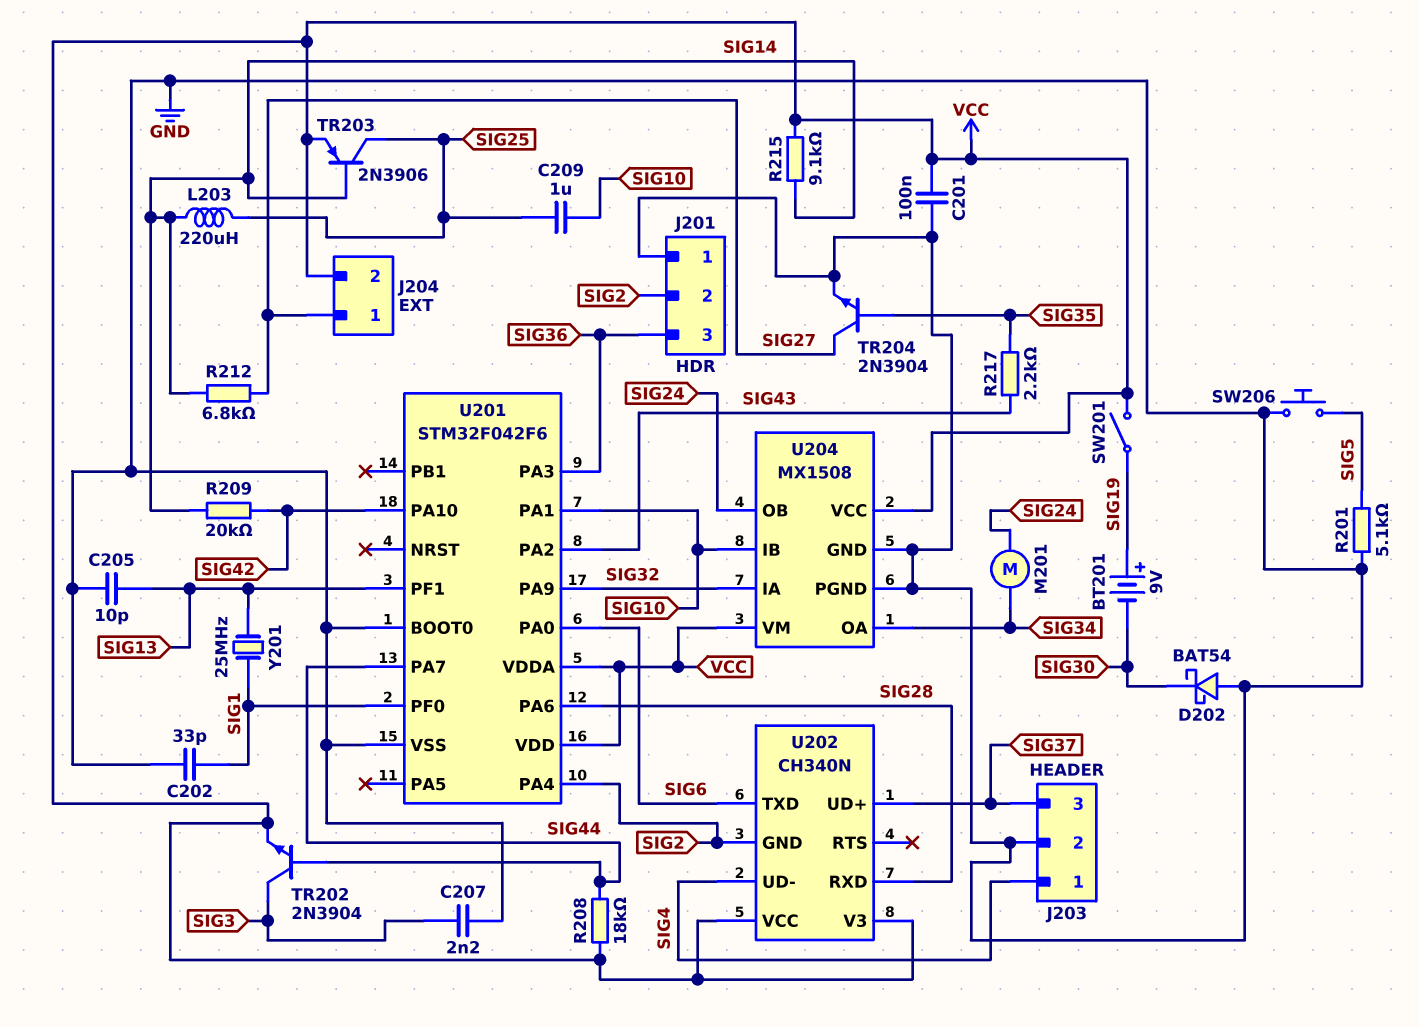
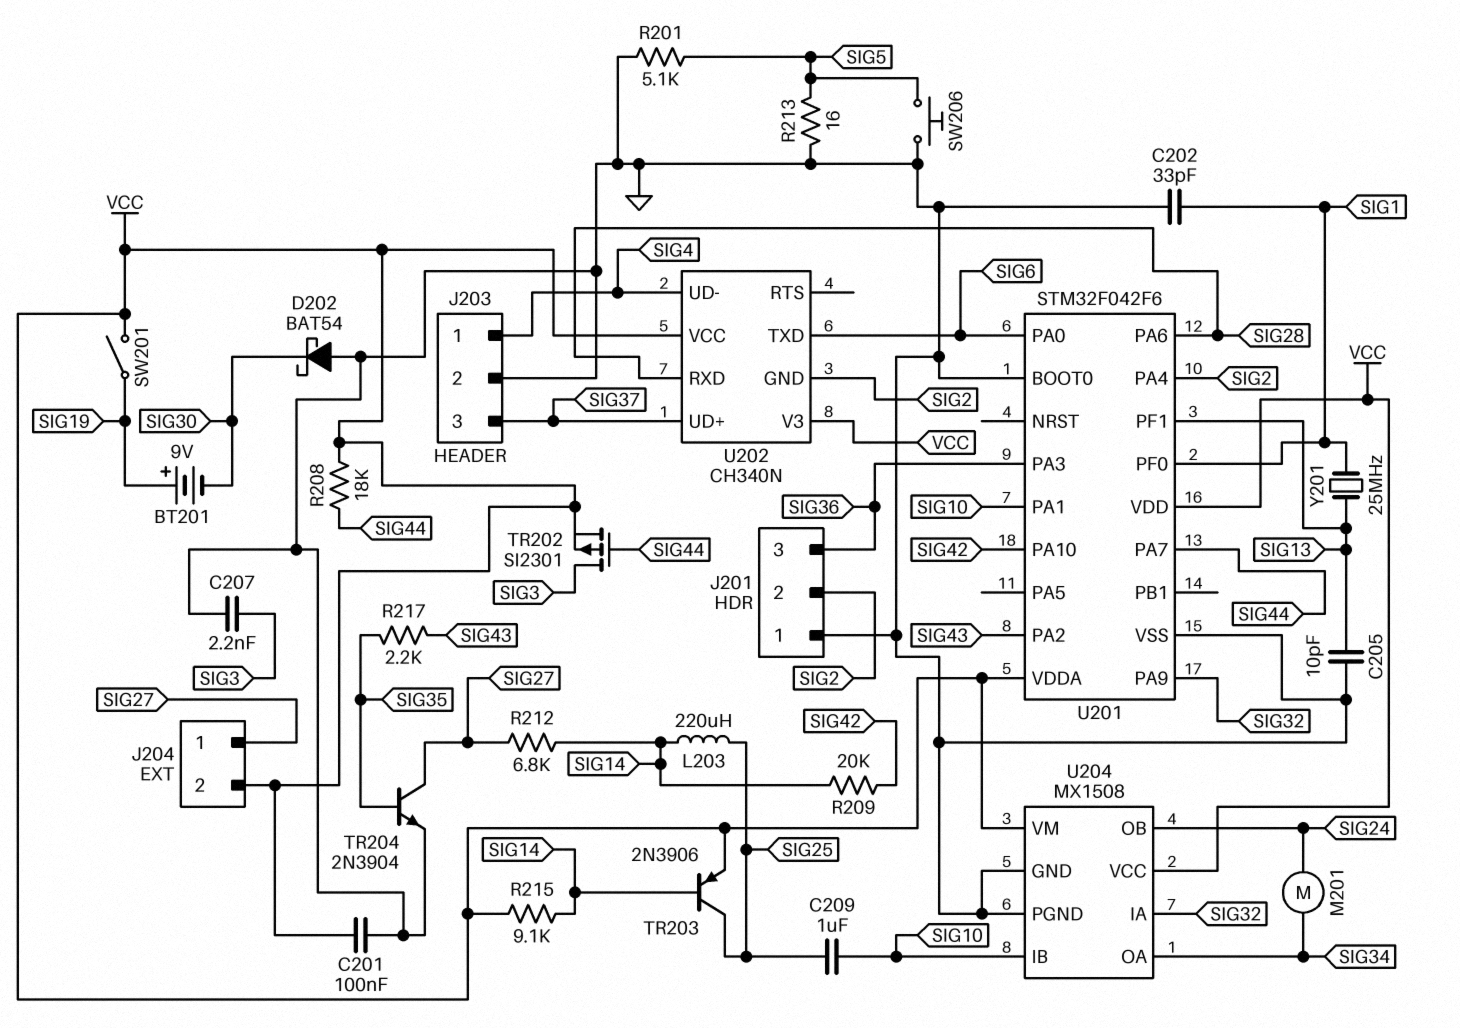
R213: none -> 16 (GND, SIG5)
TR202: NPN 2N3904 (B SIG44, C SIG3, E VCC) -> PMOS SI2301 (G SIG44, D SIG3, S VCC)

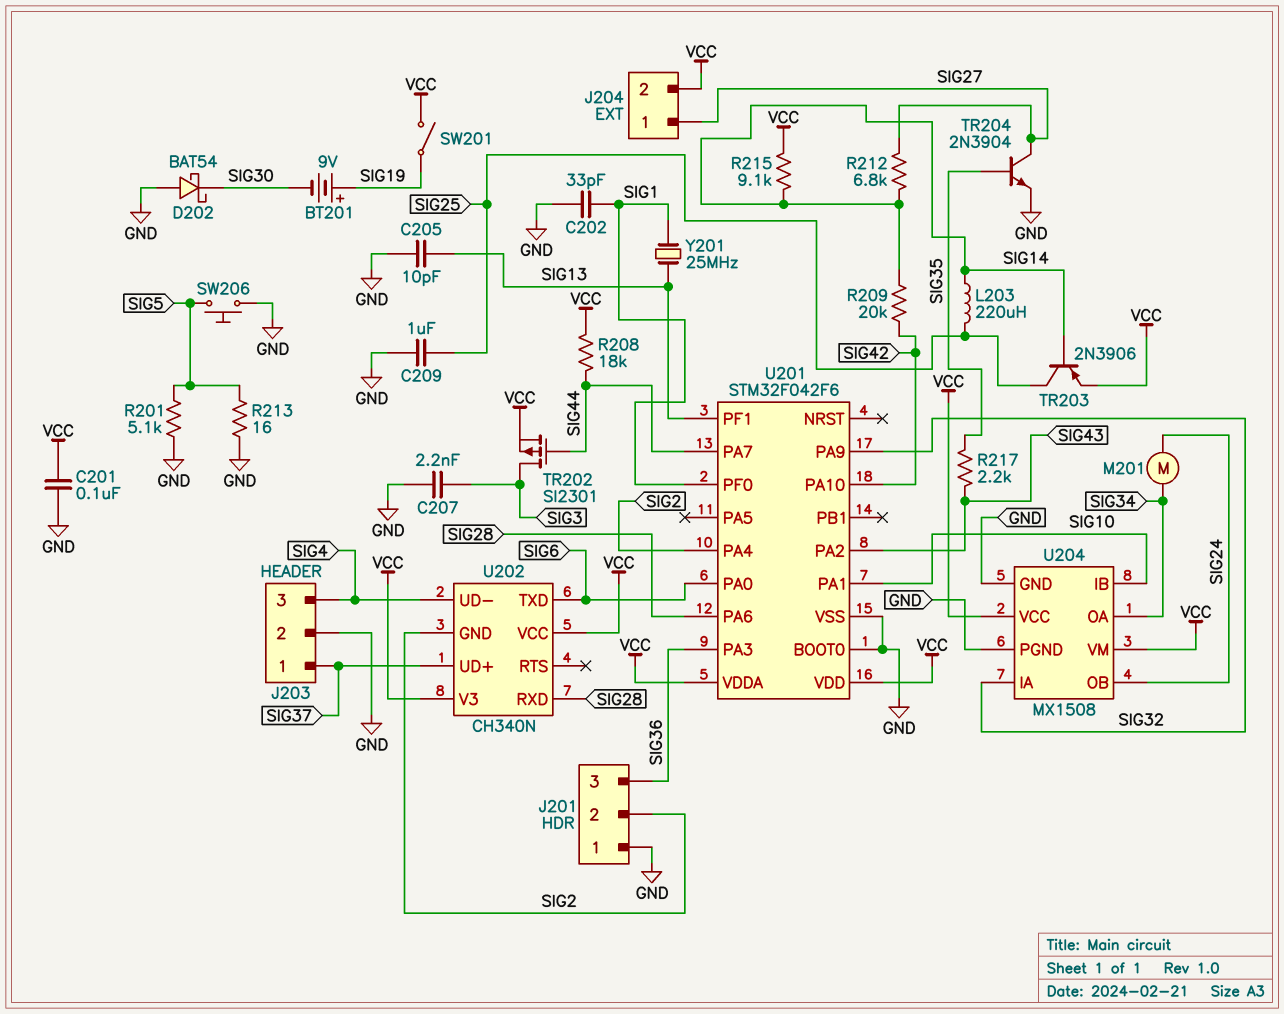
C209: 1uF (SIG10, SIG25) -> 1uF (GND, SIG25)
J203 pin 1: SIG4 -> SIG37
J203 pin 3: SIG37 -> SIG4

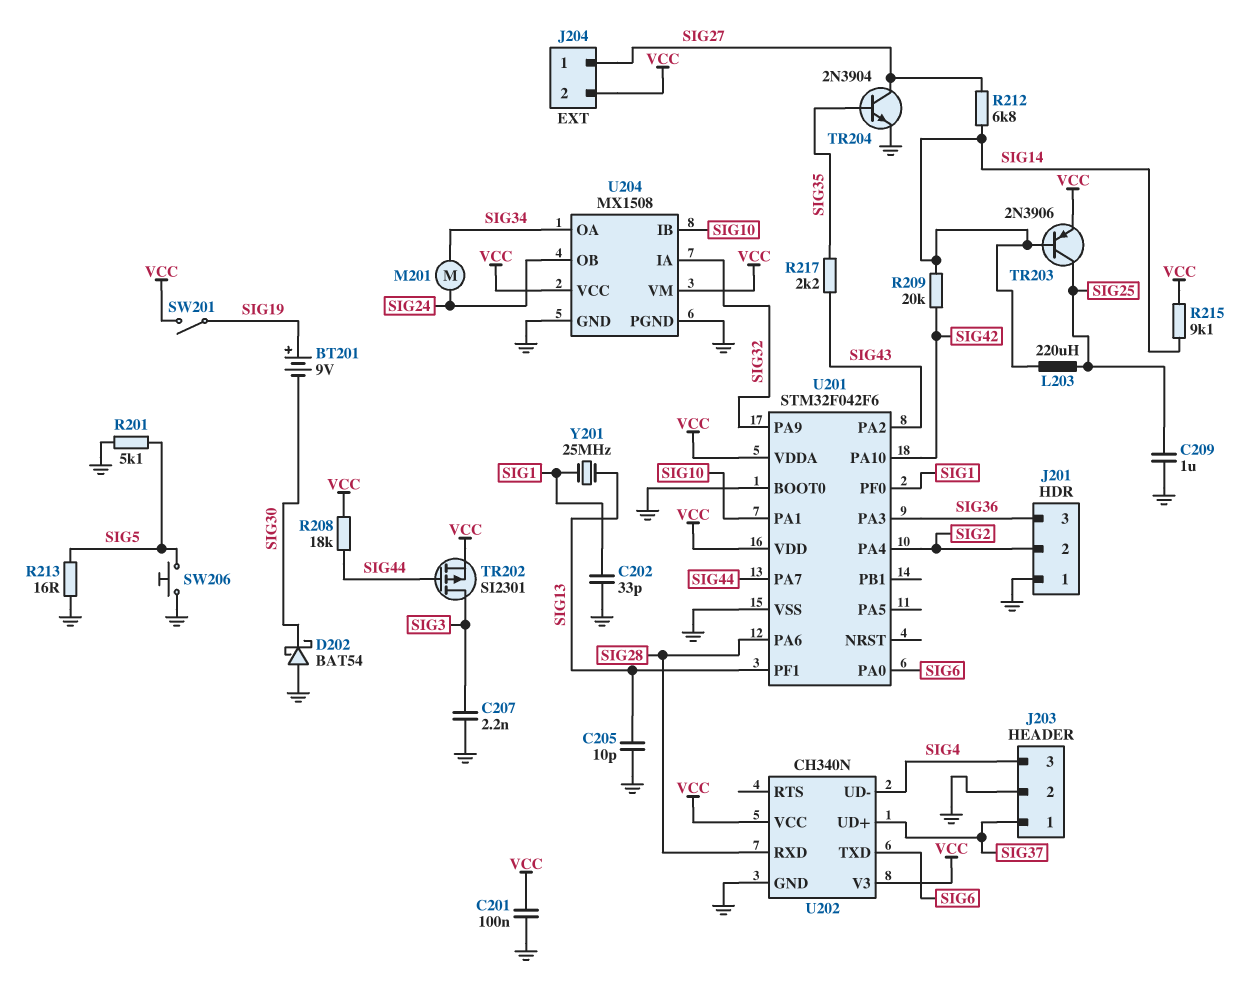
U202 pin GND: SIG2 -> GND

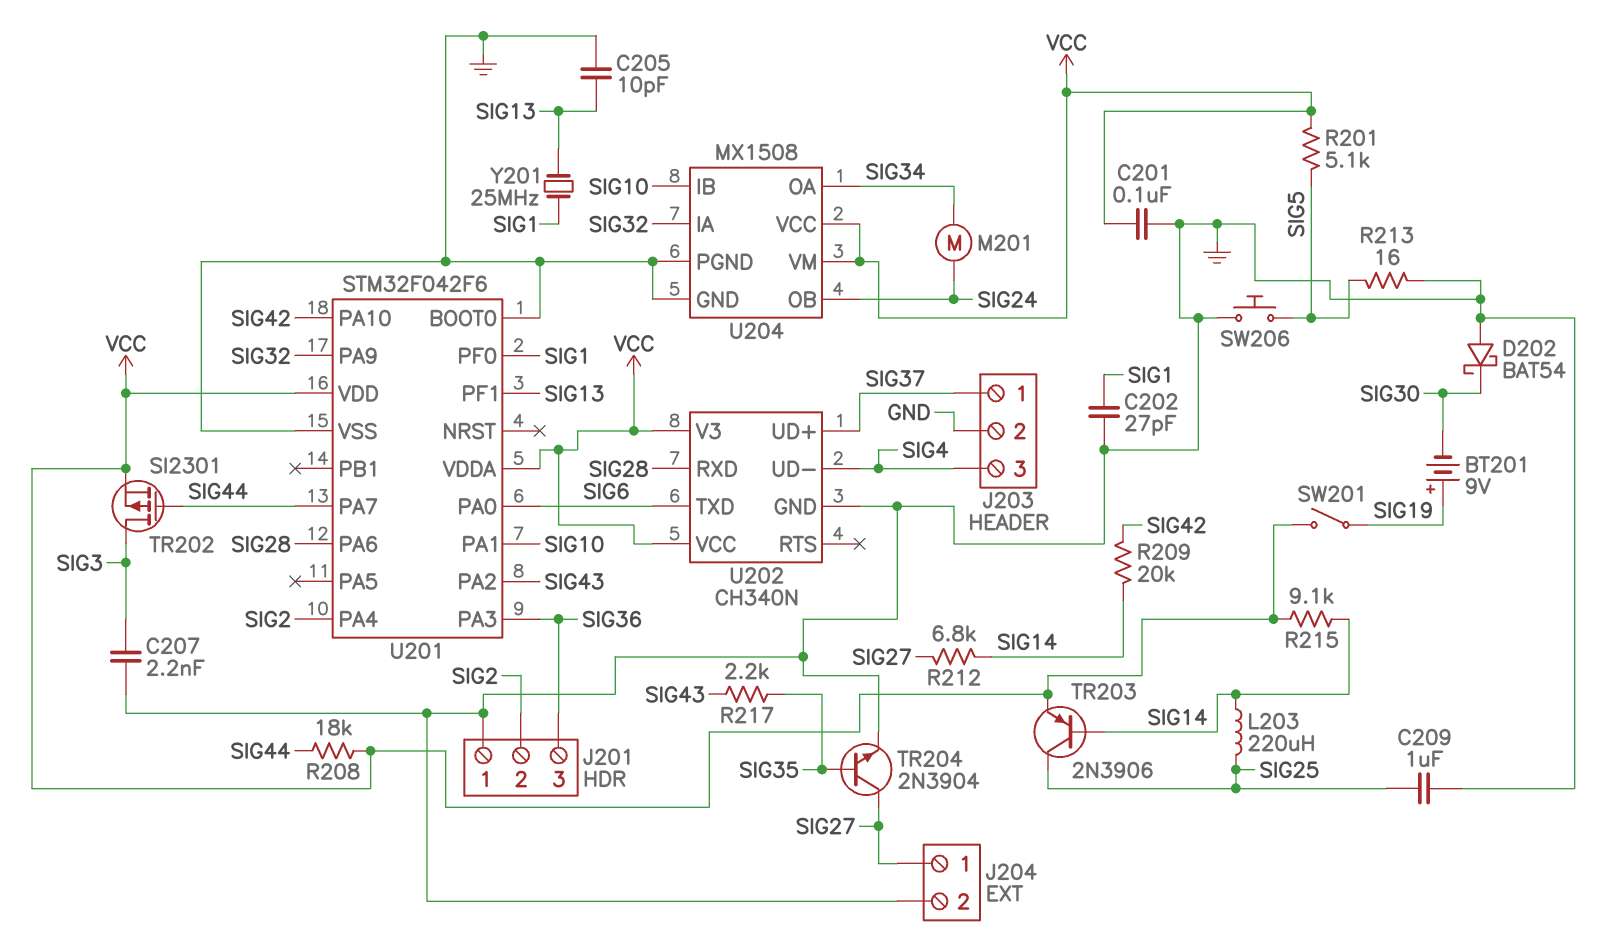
C202: 33pF (GND, SIG1) -> 27pF (GND, SIG1)
J204 pin 2: VCC -> GND
R201: 5.1k (GND, SIG5) -> 5.1k (SIG5, VCC)

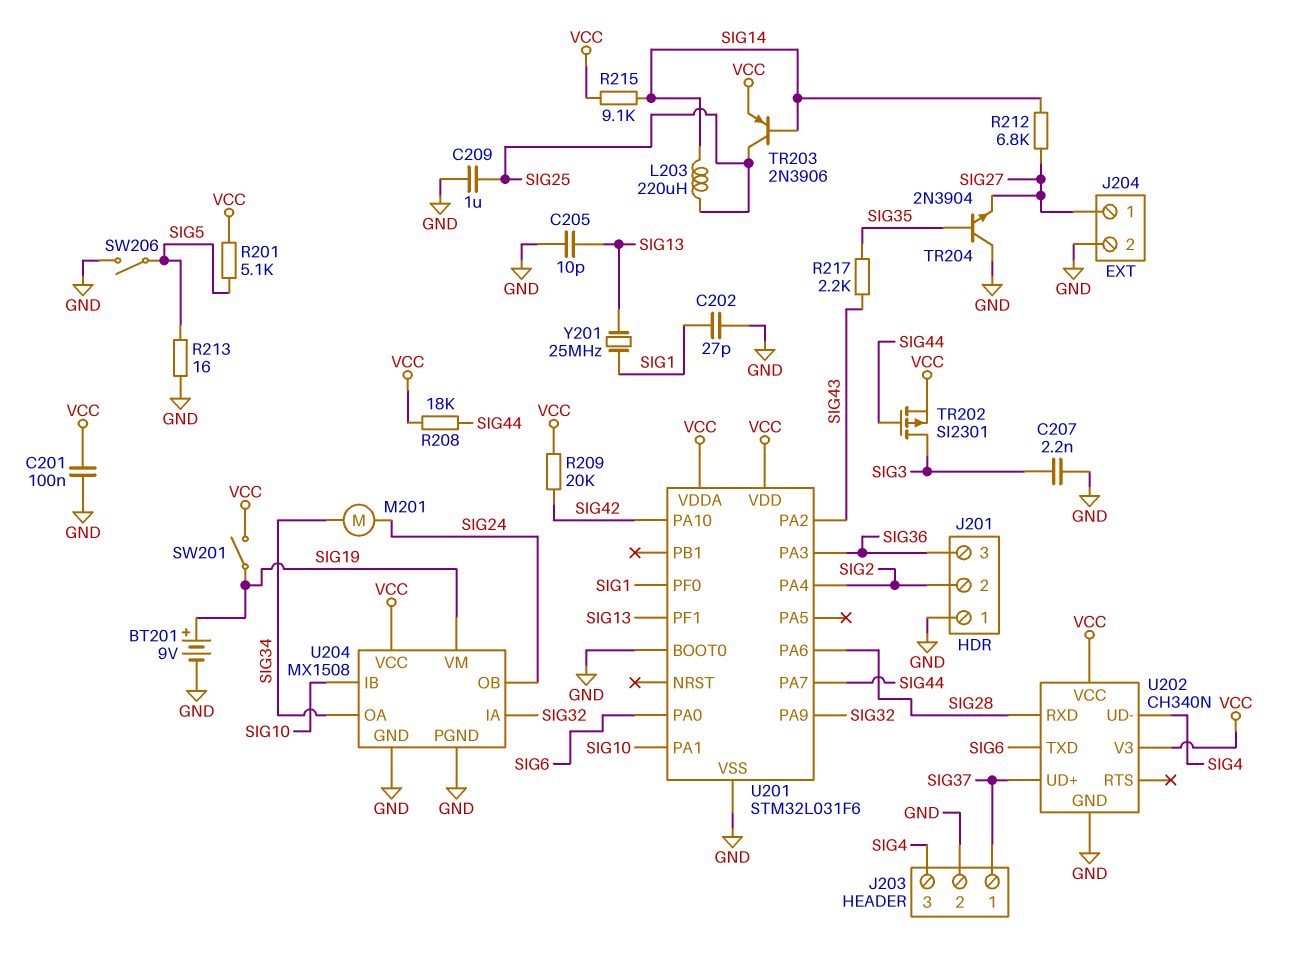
BT201: 9V (plus SIG19, minus SIG30) -> 9V (plus SIG19, minus GND)
D202: schottky BAT54 (A GND, K SIG30) -> none
R209: 20k (SIG14, SIG42) -> 20k (SIG42, VCC)
SW206: button (GND, SIG5) -> switch (GND, SIG5)
TR204: NPN 2N3904 (B SIG35, C SIG27, E GND) -> NPN 2N3904 (B SIG35, C GND, E SIG27)
U201: STM32F042F6 -> STM32L031F6
U204 pin VM: VCC -> SIG19

